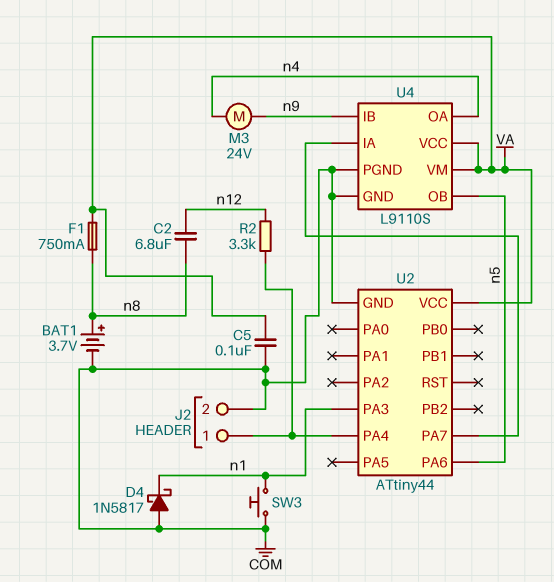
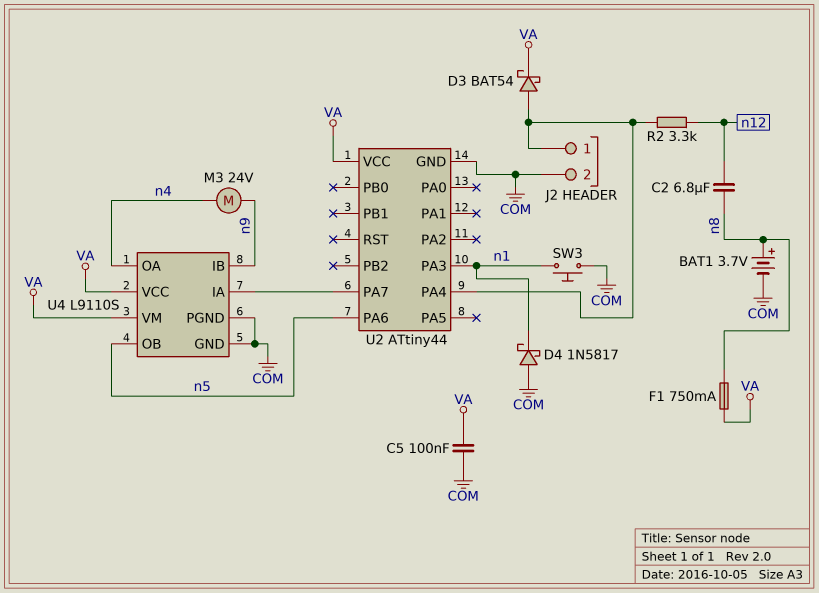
D3: none -> schottky BAT54 (A J2/1, K VA)

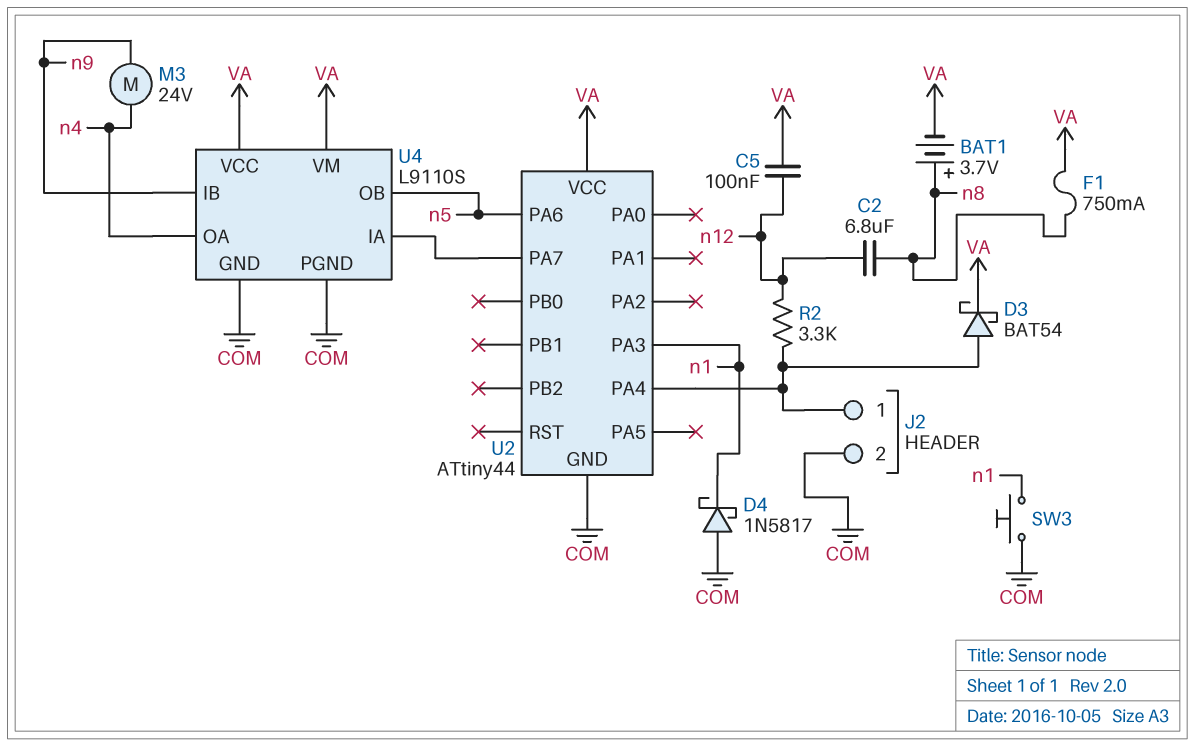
BAT1: 3.7V (plus n8, minus COM) -> 3.7V (plus n8, minus VA)
C5: 100nF (COM, VA) -> 100nF (VA, n12)

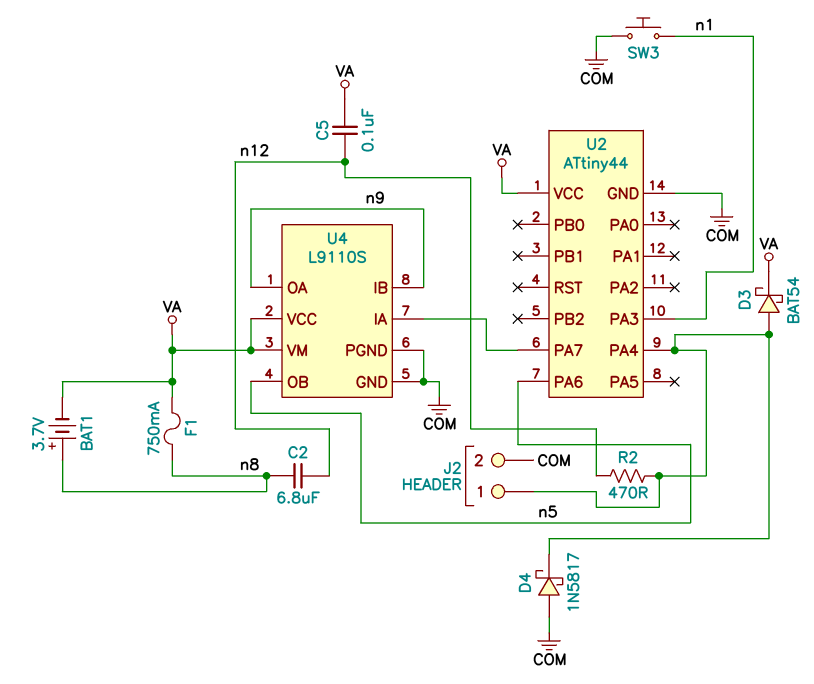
D4: schottky 1N5817 (A COM, K n1) -> schottky 1N5817 (A COM, K J2/1)
M3: motor 24V (n4, n9) -> none
R2: 3.3k (J2/1, n12) -> 470 (J2/1, n12)
U4 pin OA: n4 -> n9

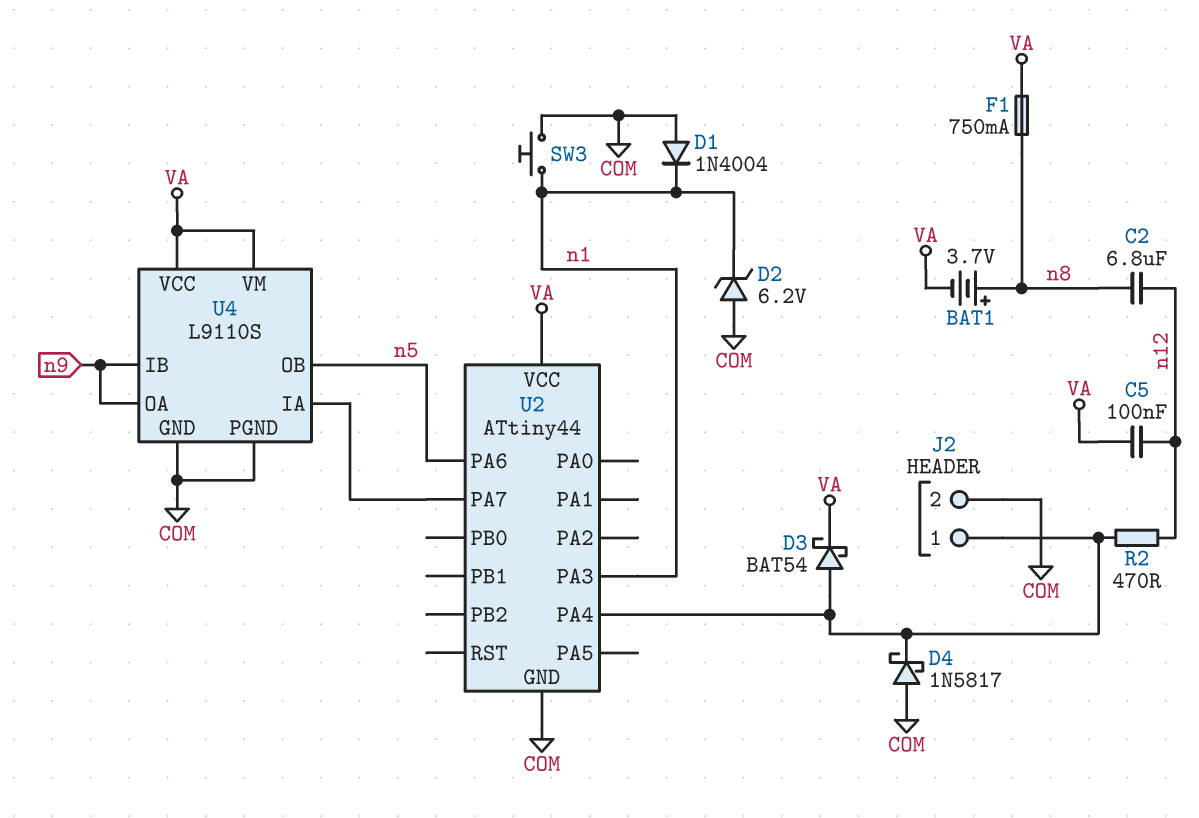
D1: none -> diode 1N4004 (A COM, K n1)
D2: none -> zener 6.2V (A COM, K n1)

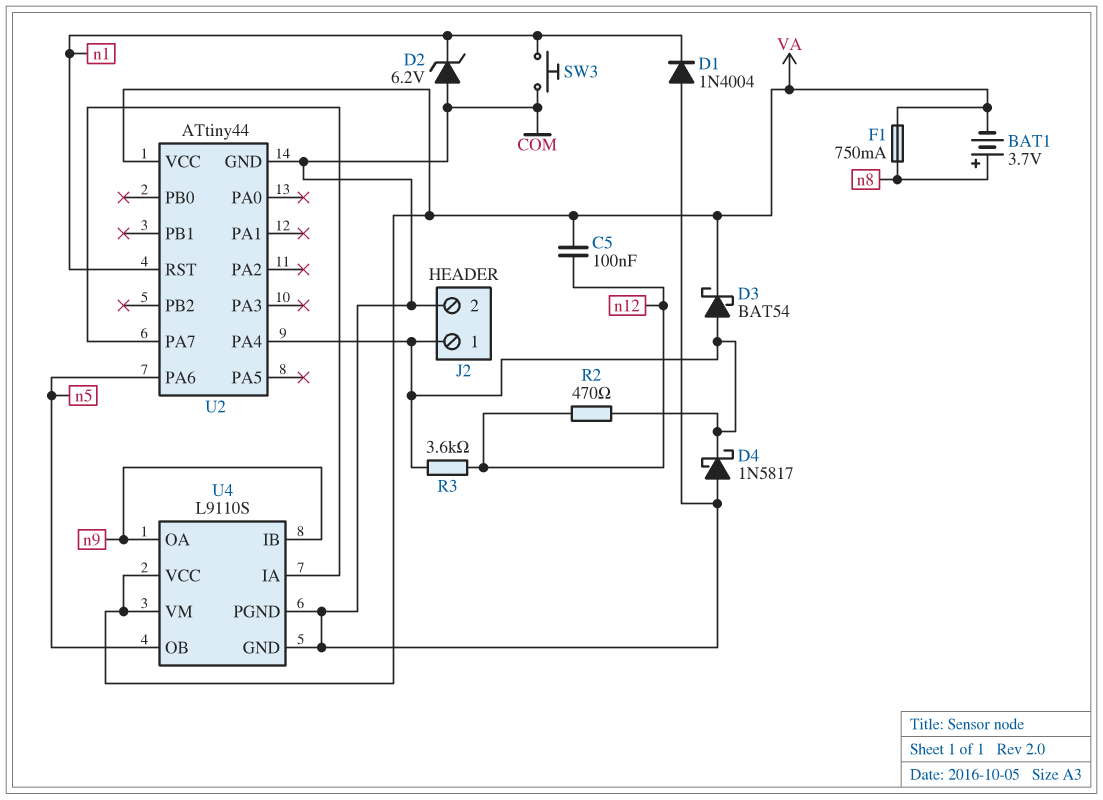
C2: 6.8uF (n8, n12) -> none
R3: none -> 3.6k (J2/1, n12)
U2 pin PA3: n1 -> none
U2 pin RST: none -> n1

